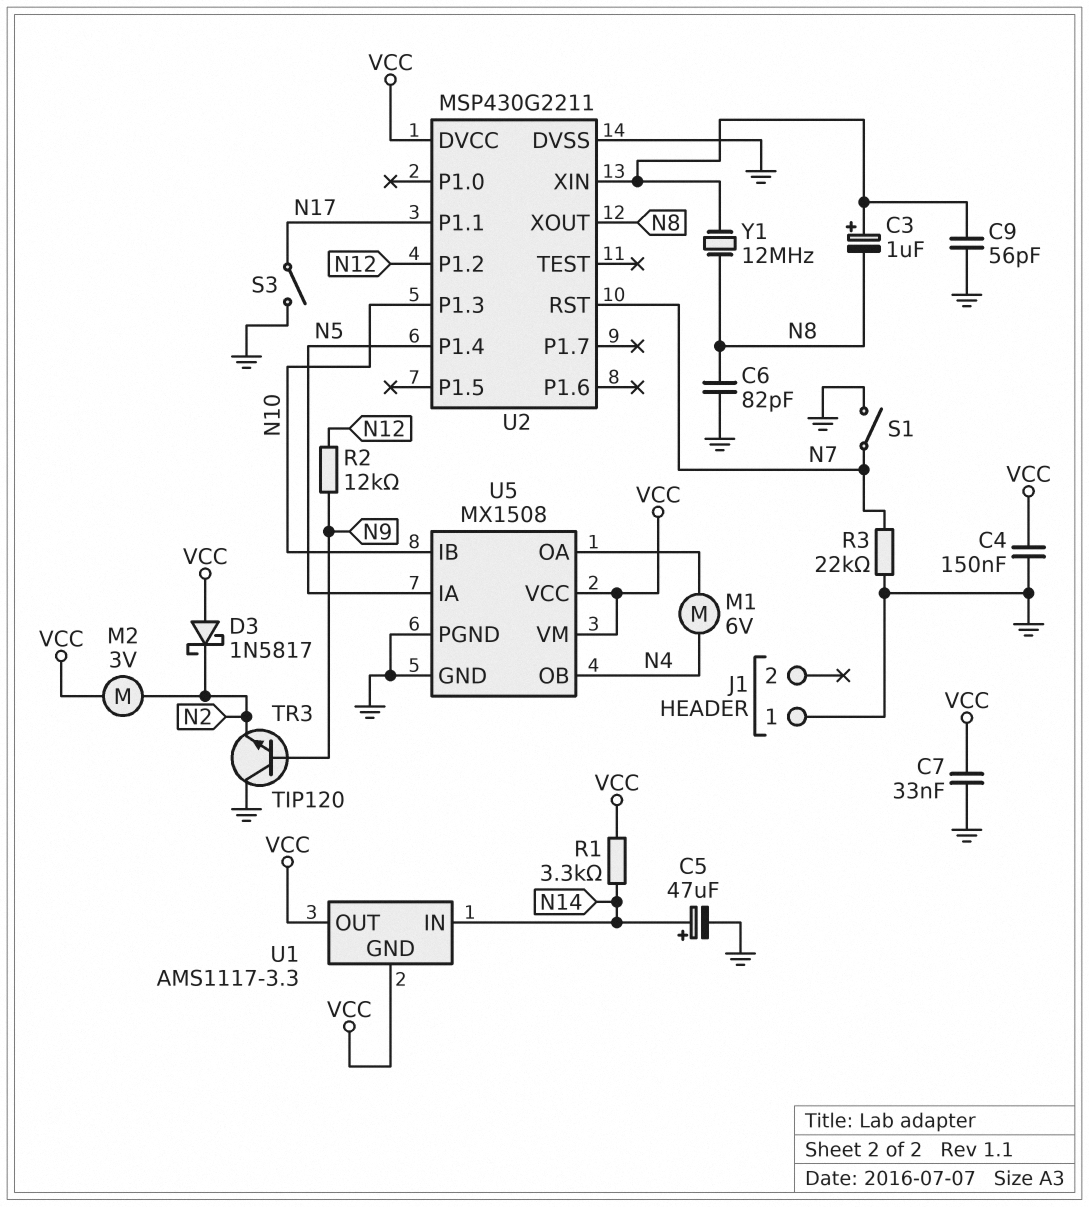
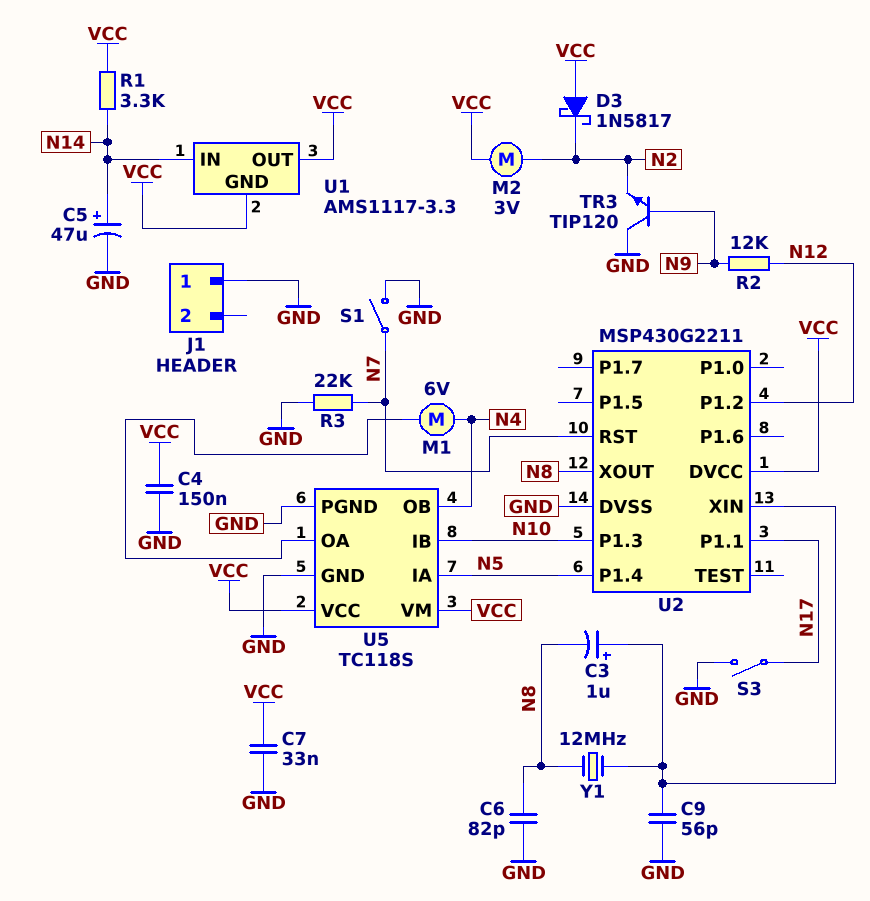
U5: MX1508 -> TC118S

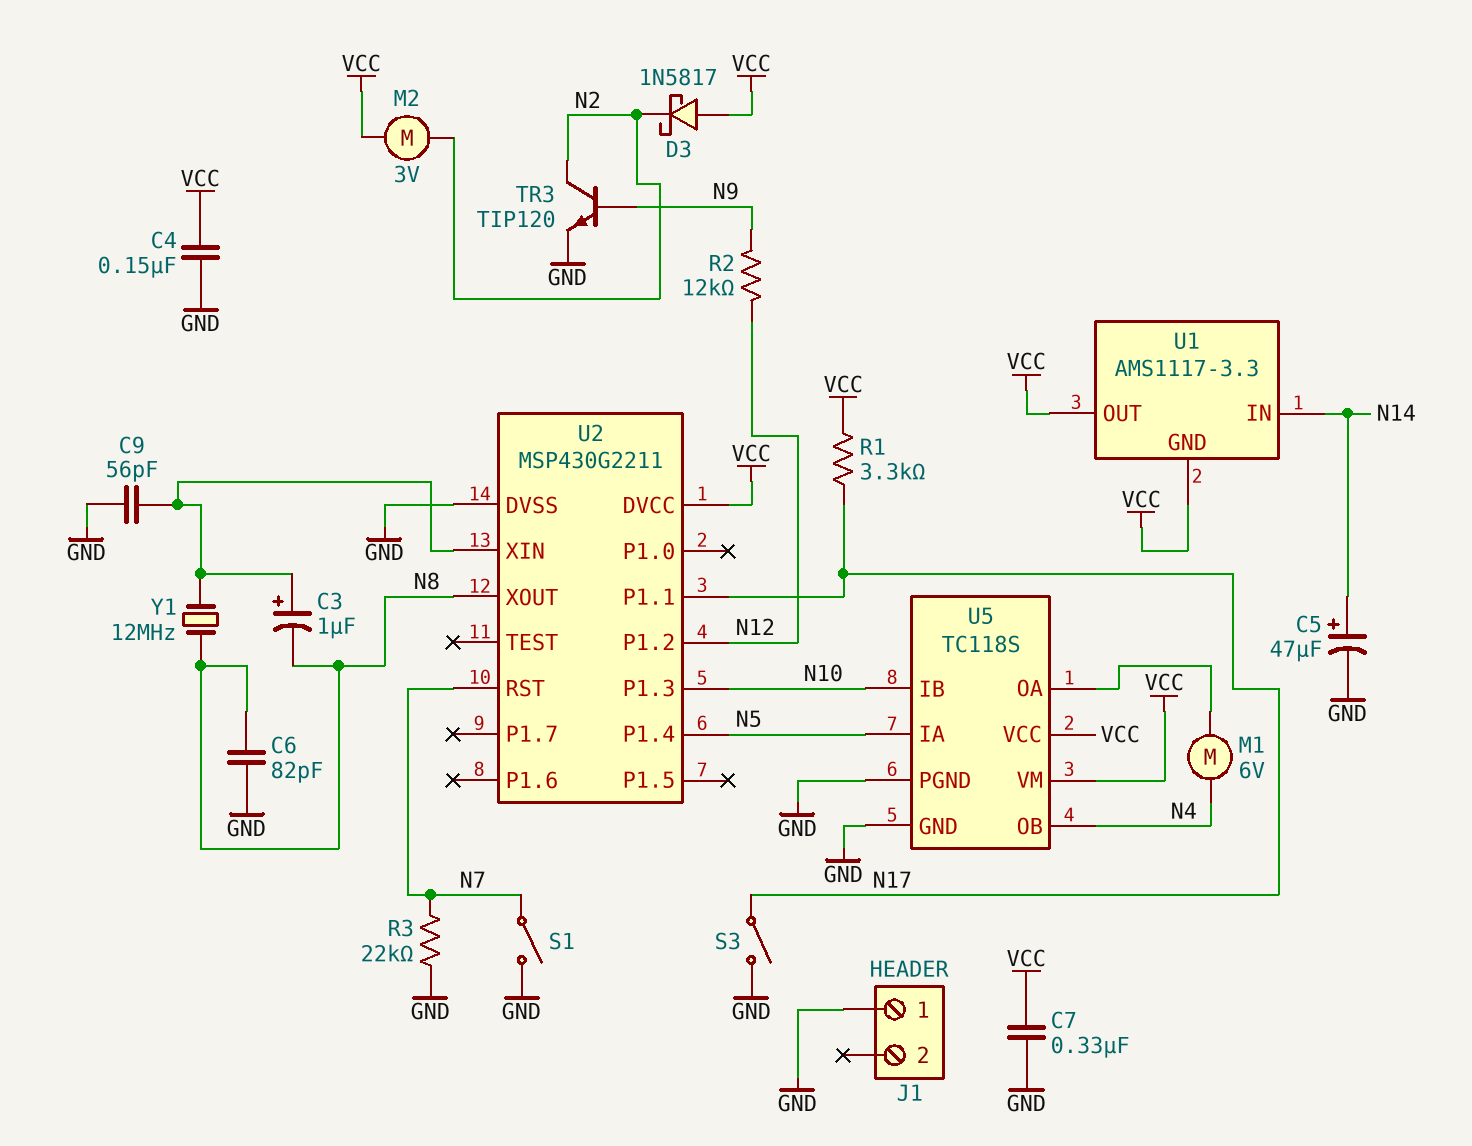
C7: 33nF (GND, VCC) -> 330nF (GND, VCC)
R1: 3.3k (N14, VCC) -> 3.3k (N17, VCC)
TR3: NPN TIP120 (B N9, C GND, E N2) -> NPN TIP120 (B N9, C N2, E GND)

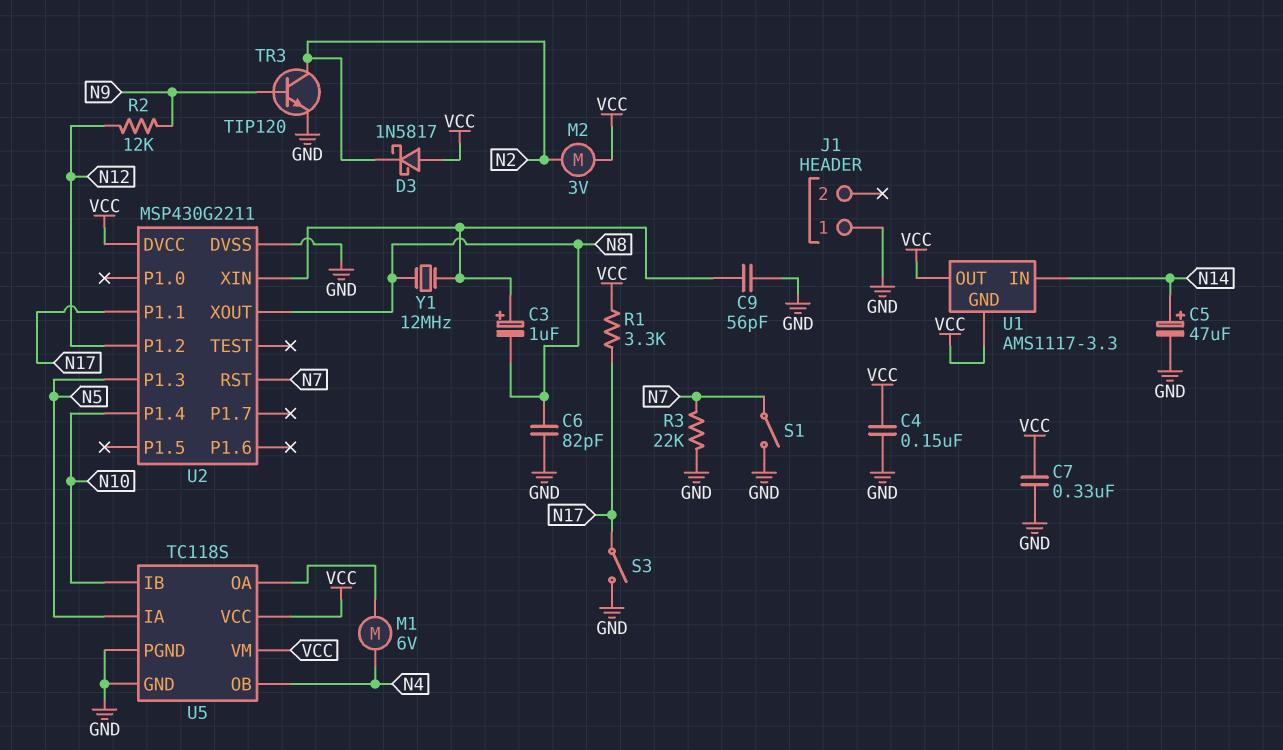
U2 pin P1.3: N10 -> N5
U2 pin P1.4: N5 -> N10

